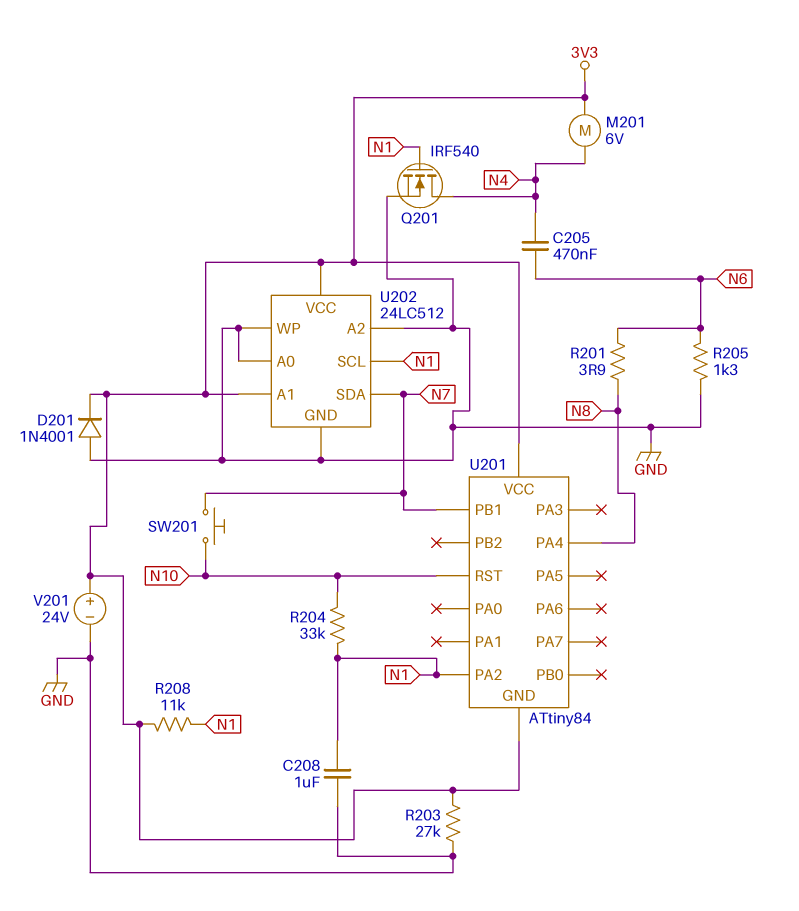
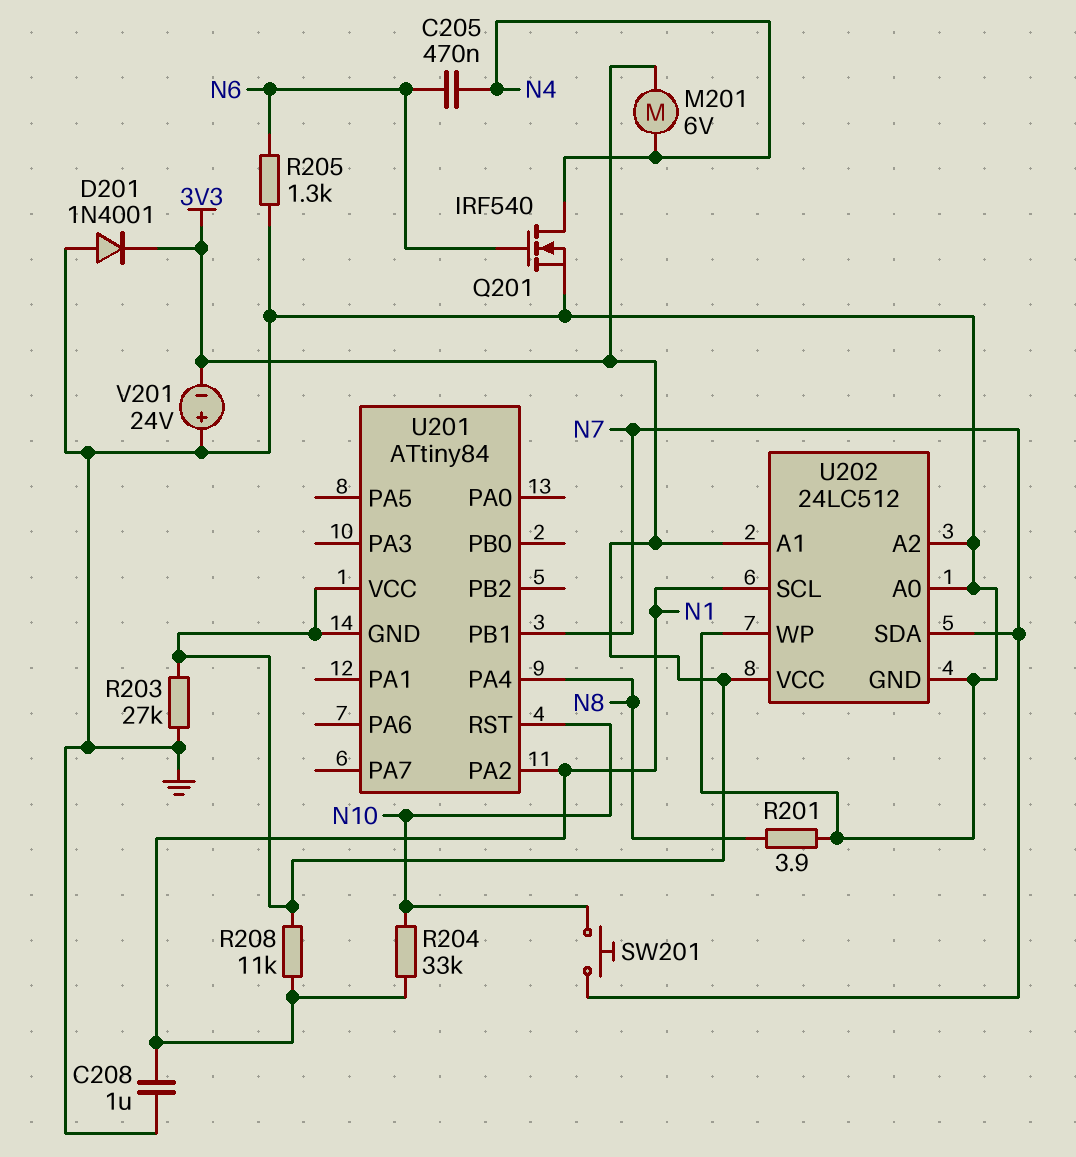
Q201: NMOS IRF540 (G N1, D N4, S GND) -> NMOS IRF540 (G N6, D N4, S GND)
R201: 3.9 (N6, N8) -> 3.9 (GND, N8)
V201: 24V (plus 3V3, minus GND) -> 24V (plus GND, minus 3V3)

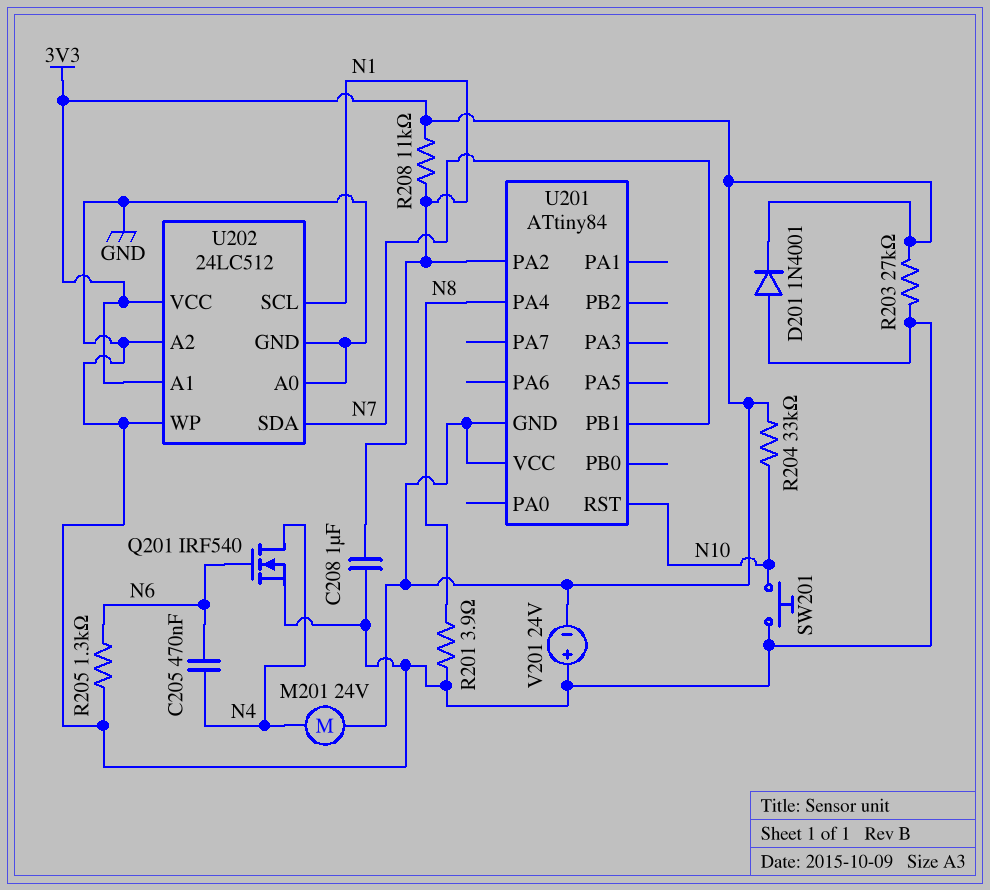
M201: motor 6V (3V3, N4) -> motor 24V (3V3, N4)
R204: 33k (N1, N10) -> 33k (3V3, N10)
SW201: button (N7, N10) -> button (GND, N10)

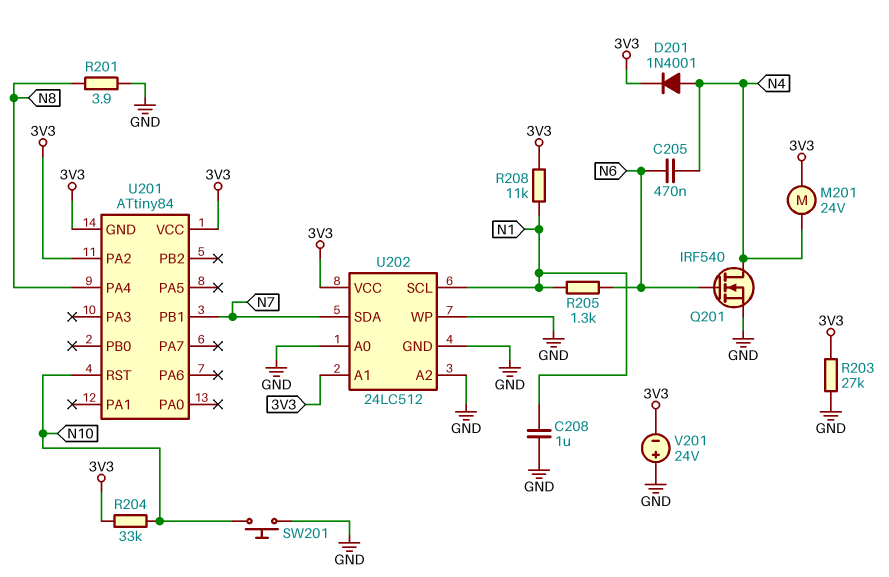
D201: diode 1N4001 (A GND, K 3V3) -> diode 1N4001 (A N4, K 3V3)
R205: 1.3k (GND, N6) -> 1.3k (N1, N6)
U201 pin PA2: N1 -> 3V3

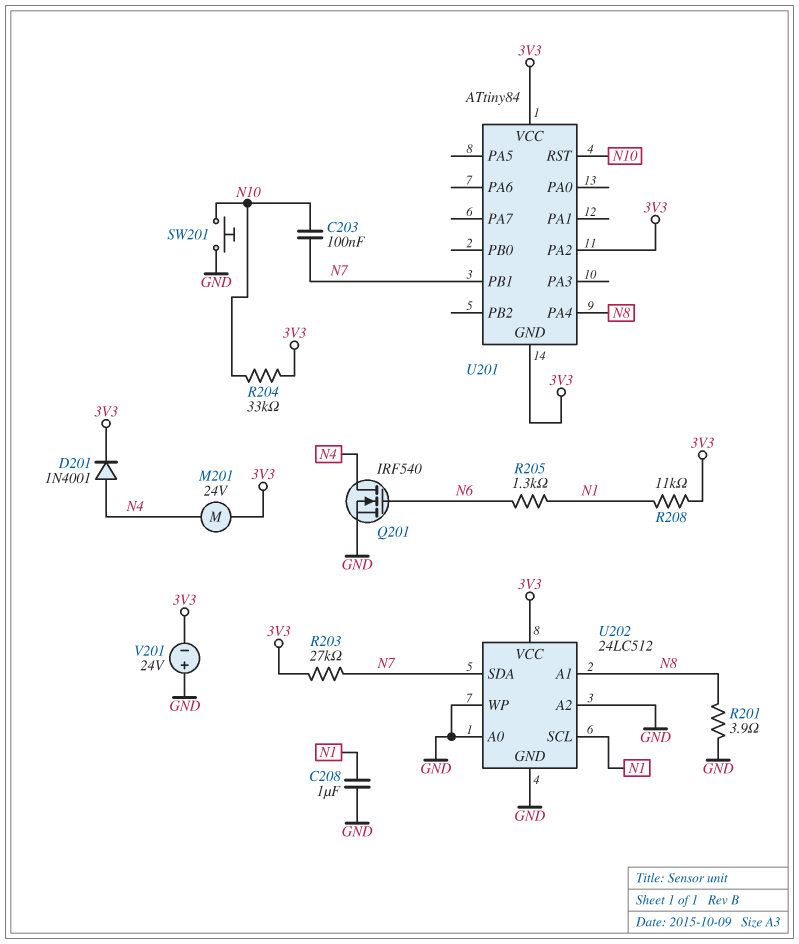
C203: none -> 100nF (N7, N10)
C205: 470nF (N4, N6) -> none
R203: 27k (3V3, GND) -> 27k (3V3, N7)
U202 pin A1: 3V3 -> N8

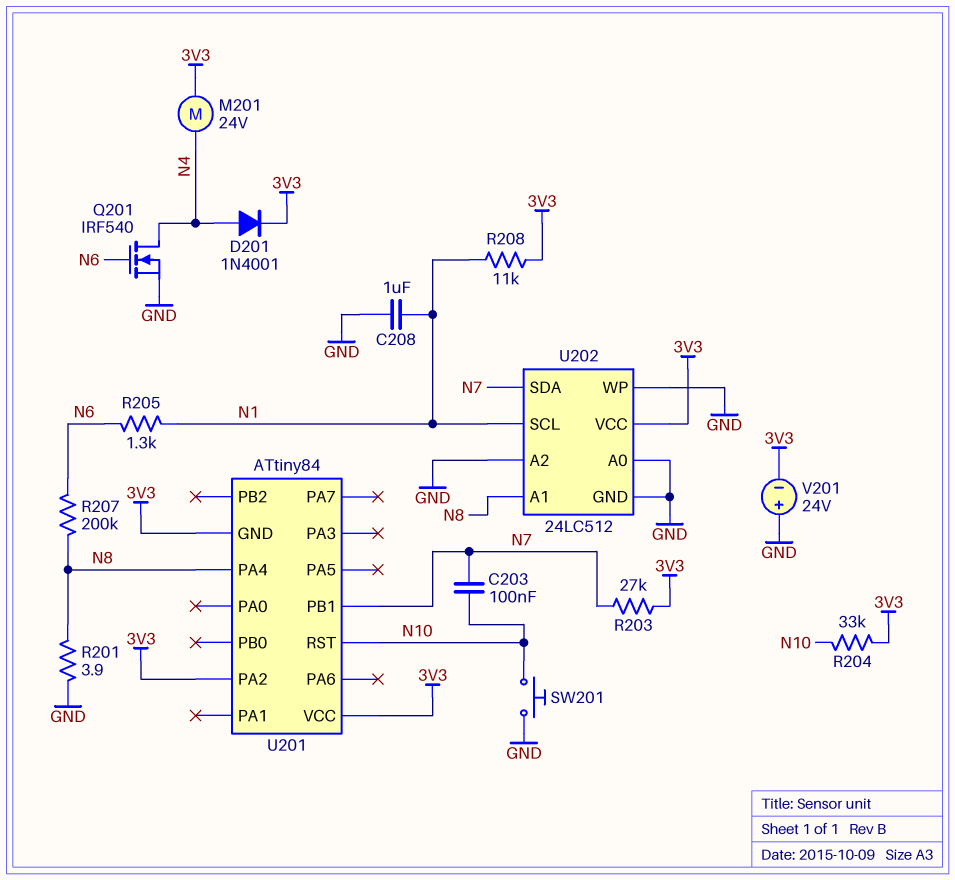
R207: none -> 200k (N6, N8)

